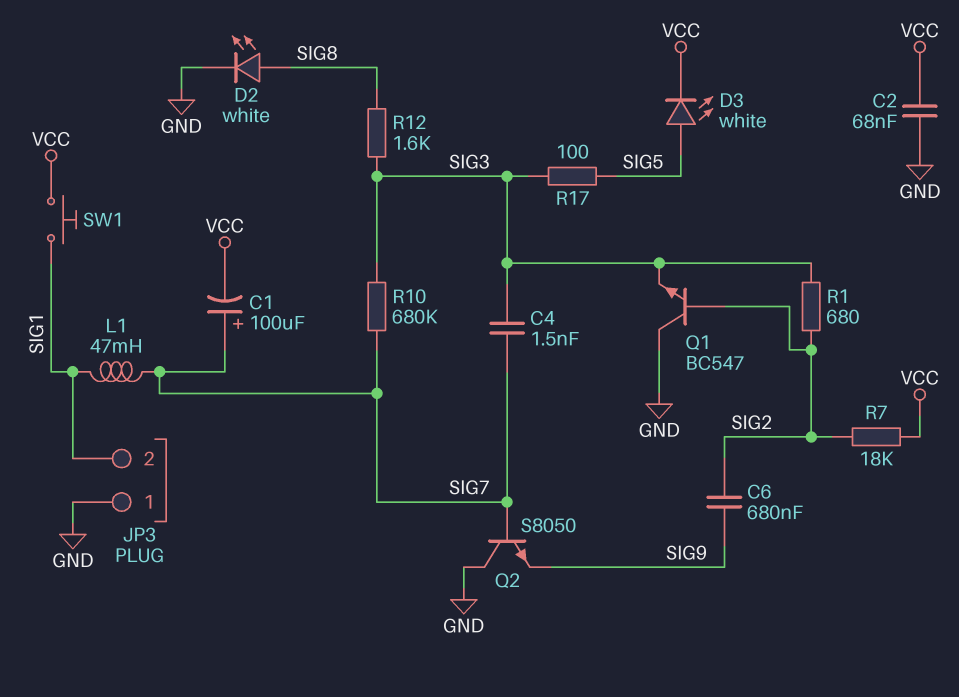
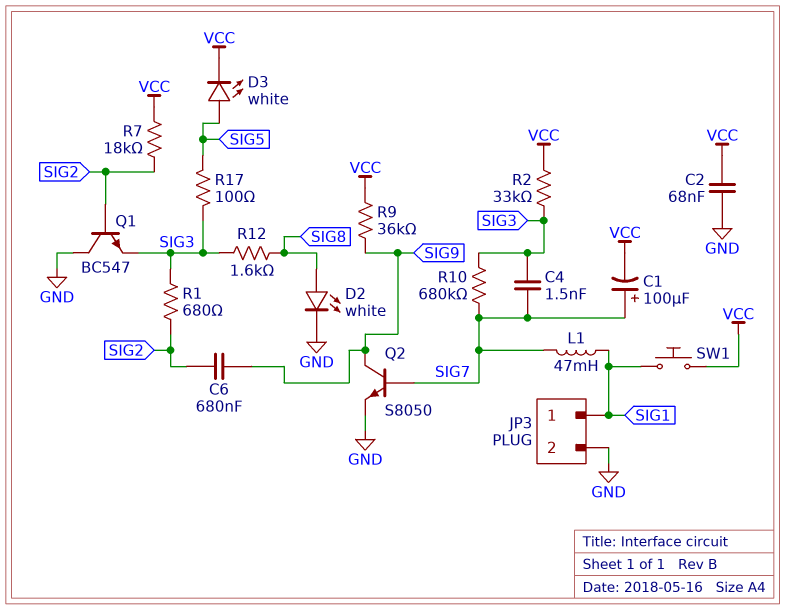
JP3 pin 1: GND -> SIG1
JP3 pin 2: SIG1 -> GND
Q2: NPN S8050 (B SIG7, C GND, E SIG9) -> NPN S8050 (B SIG7, C SIG9, E GND)
R2: none -> 33k (SIG3, VCC)
R9: none -> 36k (SIG9, VCC)

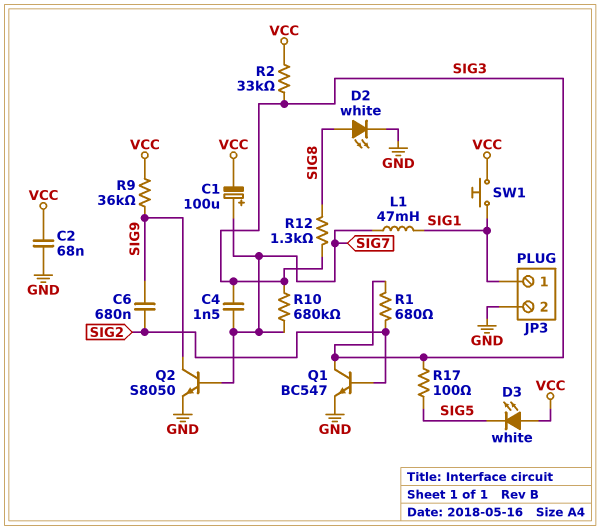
D3: LED white (A SIG5, K VCC) -> LED white (A VCC, K SIG5)
Q1: NPN BC547 (B SIG2, C GND, E SIG3) -> NPN BC547 (B SIG2, C SIG3, E GND)
R7: 18k (SIG2, VCC) -> none
R12: 1.6k (SIG3, SIG8) -> 1.3k (SIG3, SIG8)

